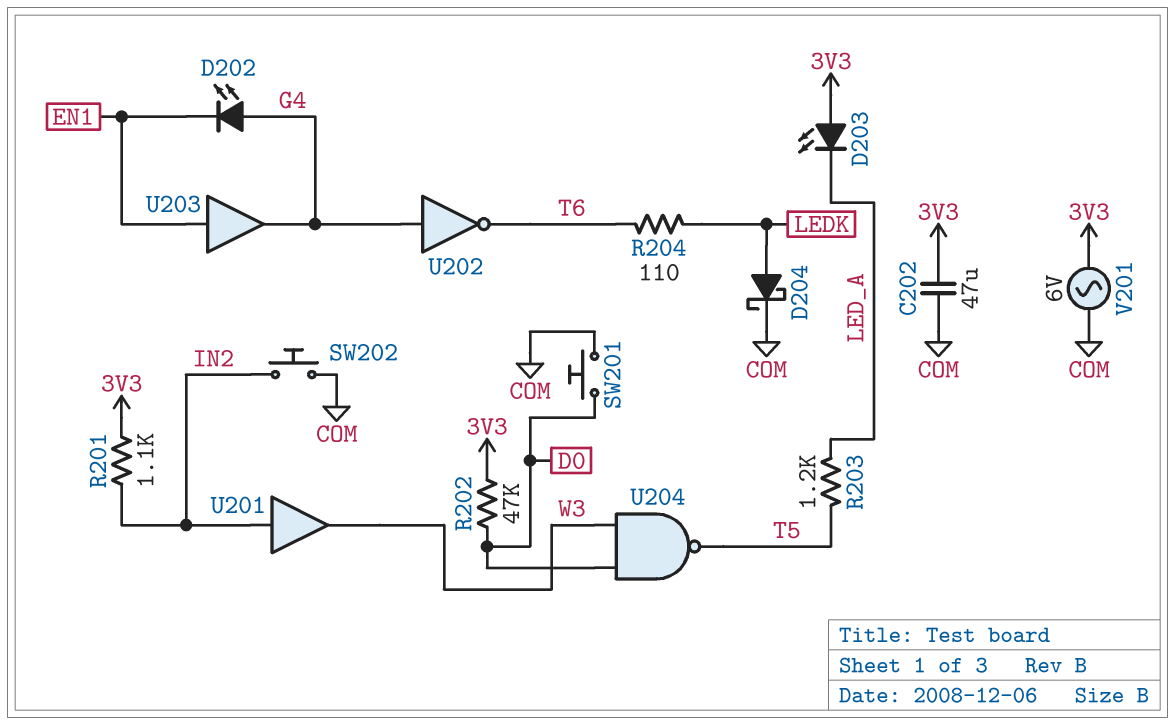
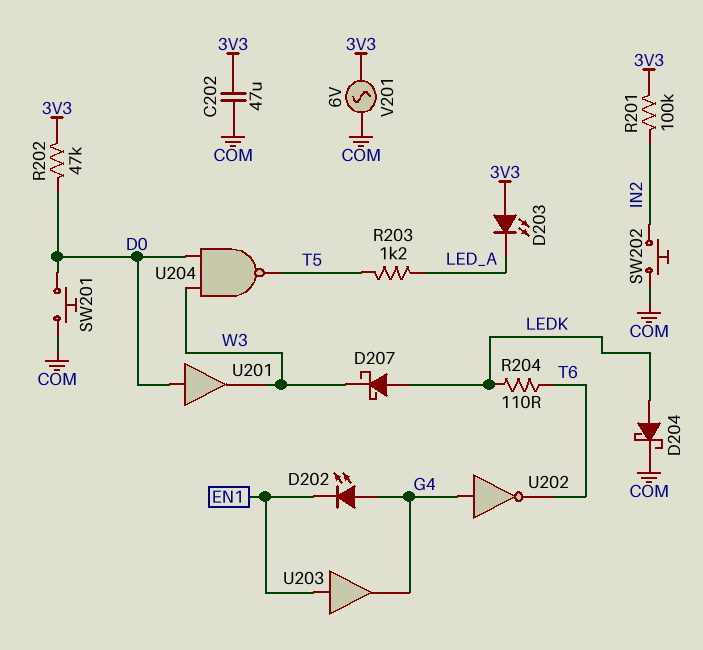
D207: none -> schottky (A LEDK, K W3)
R201: 1.1k (3V3, IN2) -> 100k (3V3, IN2)
U201: buffer (in IN2, out W3) -> buffer (in D0, out W3)

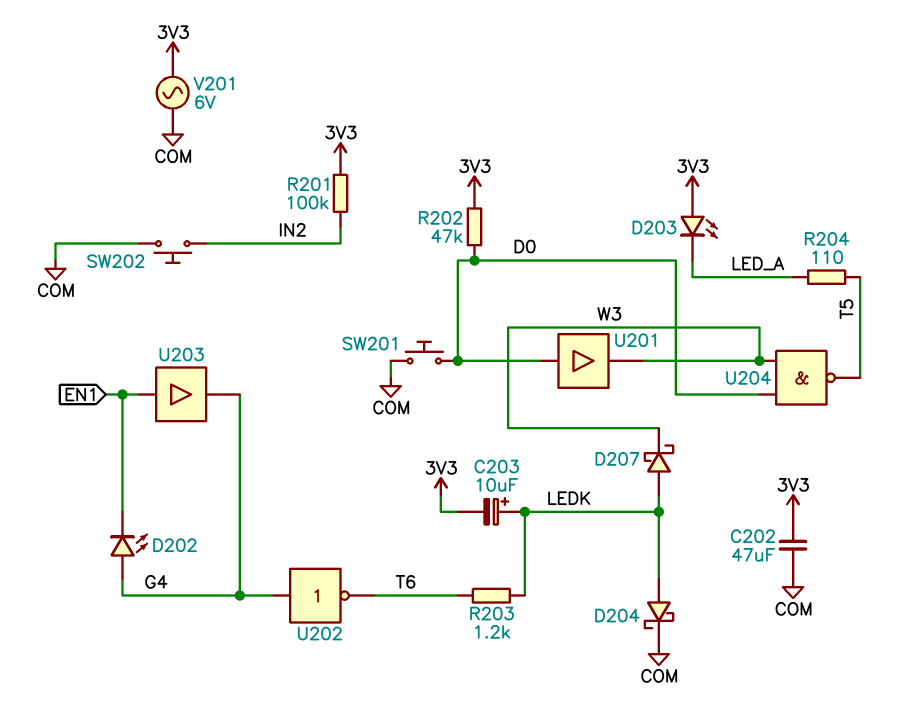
C203: none -> 10uF (plus LEDK, minus 3V3)
R203: 1.2k (LED_A, T5) -> 1.2k (LEDK, T6)
R204: 110 (LEDK, T6) -> 110 (LED_A, T5)

